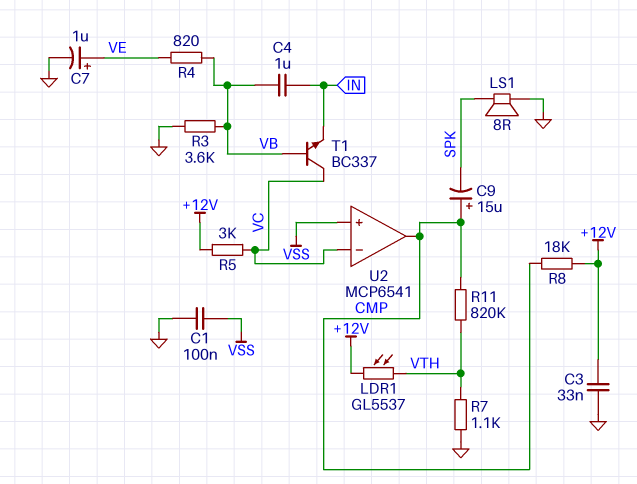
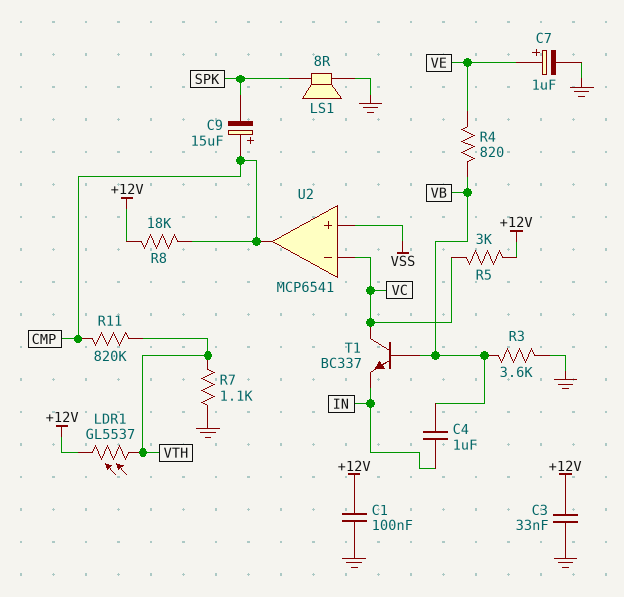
C1: 100nF (GND, VSS) -> 100nF (+12V, GND)

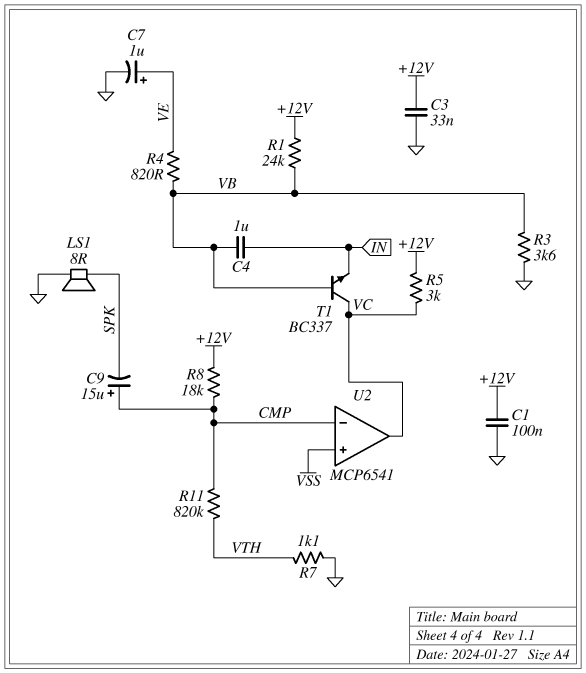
LDR1: GL5537 (+12V, VTH) -> none
R1: none -> 24k (+12V, VB)
U2 pin in-: VC -> CMP
U2 pin out: CMP -> VC

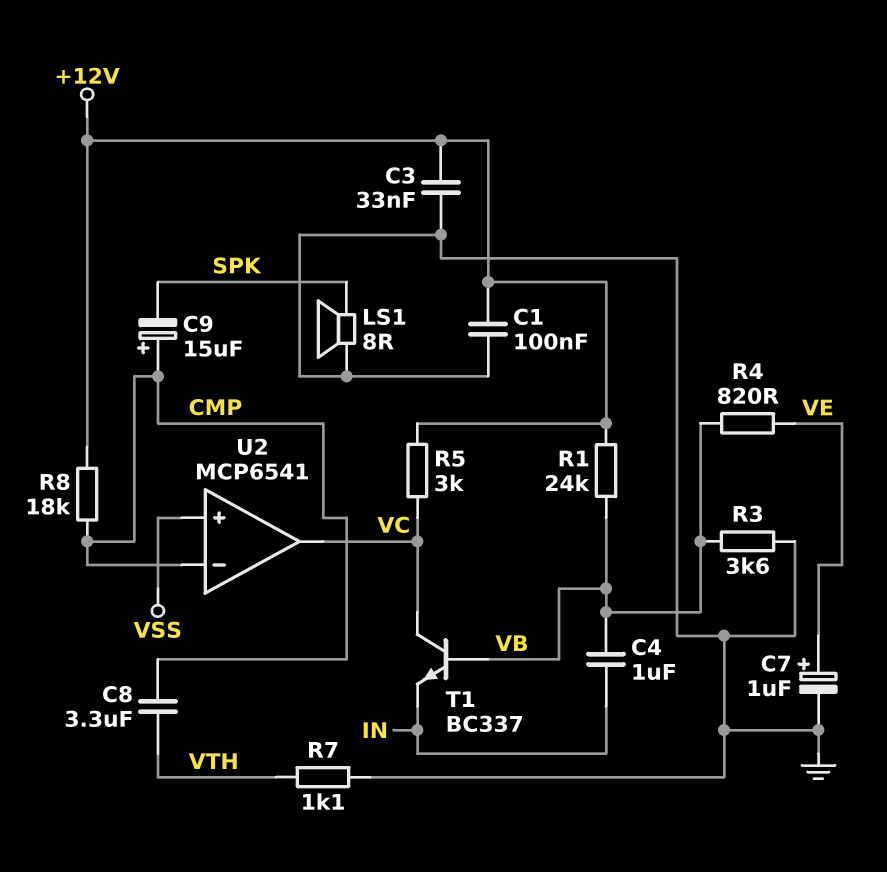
C8: none -> 3.3uF (CMP, VTH)
R11: 820k (CMP, VTH) -> none

